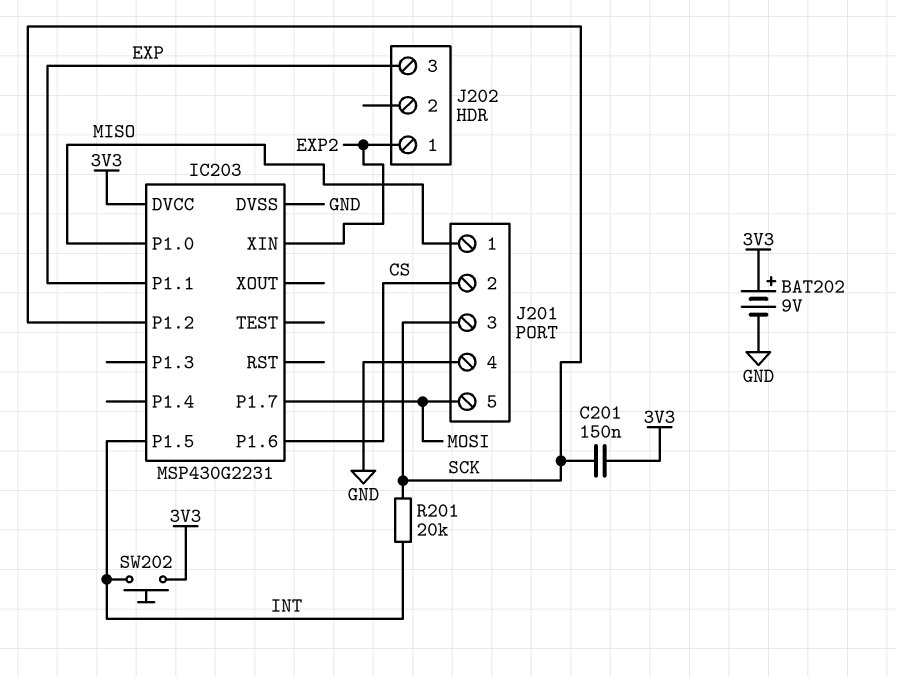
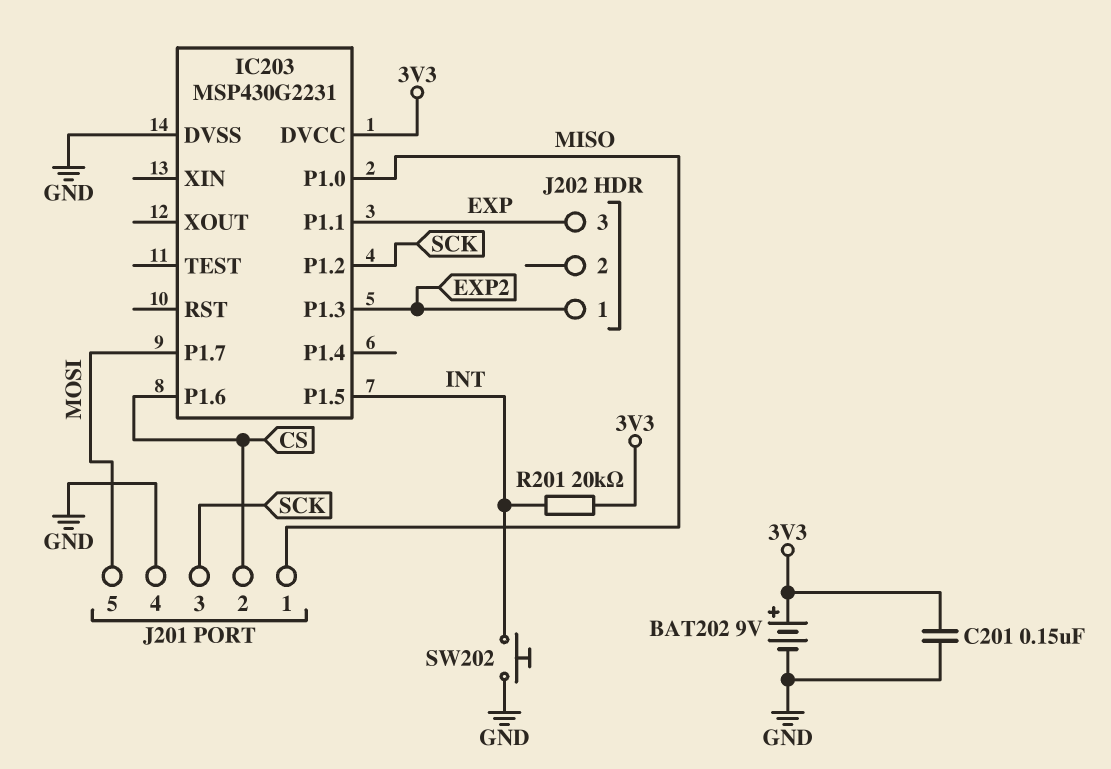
C201: 150nF (3V3, SCK) -> 150nF (3V3, GND)
IC203 pin P1.3: none -> EXP2
IC203 pin XIN: EXP2 -> none
R201: 20k (INT, SCK) -> 20k (3V3, INT)
SW202: button (3V3, INT) -> button (GND, INT)

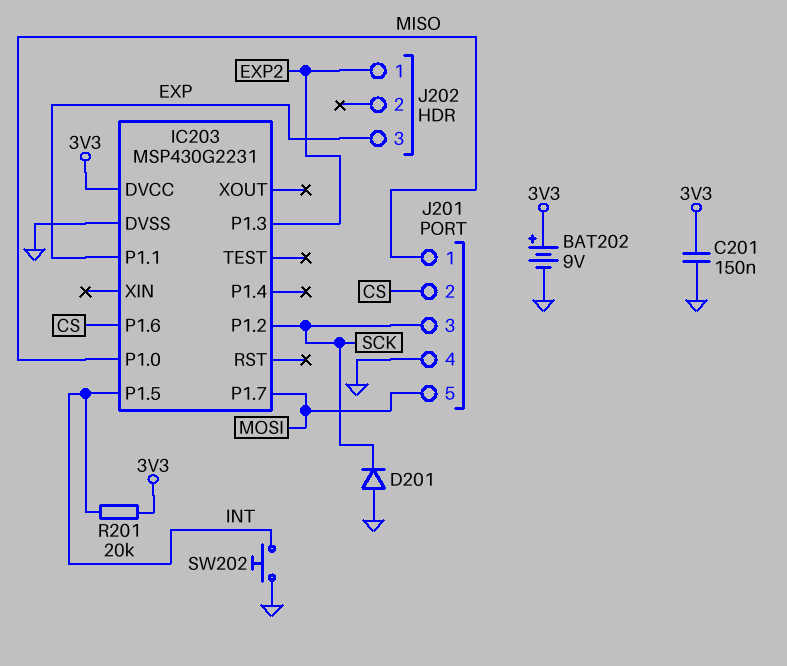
D201: none -> diode (A GND, K SCK)

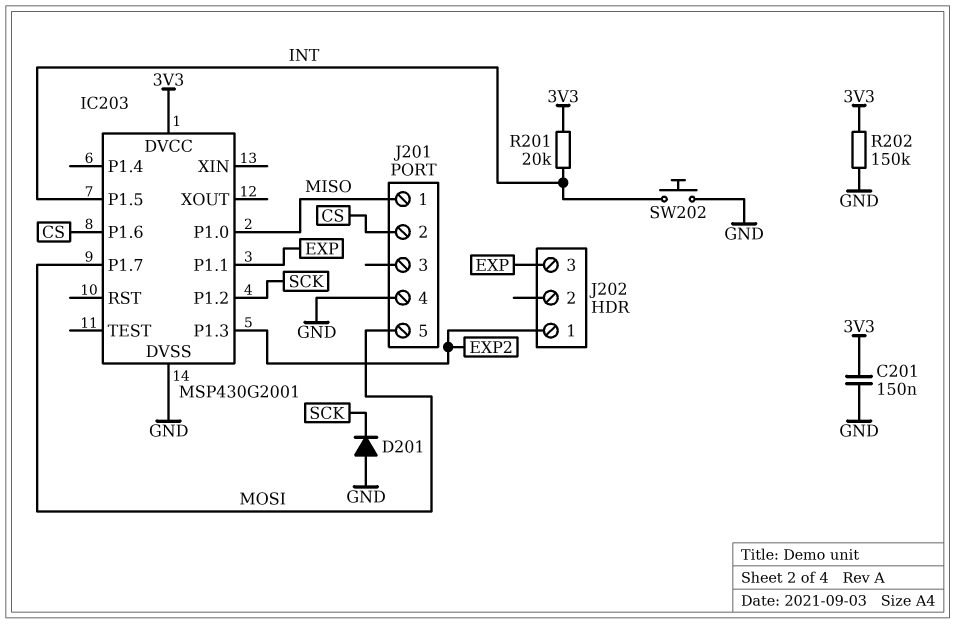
BAT202: 9V (plus 3V3, minus GND) -> none
IC203: MSP430G2231 -> MSP430G2001
J201 pin 3: SCK -> none
R202: none -> 150k (3V3, GND)

